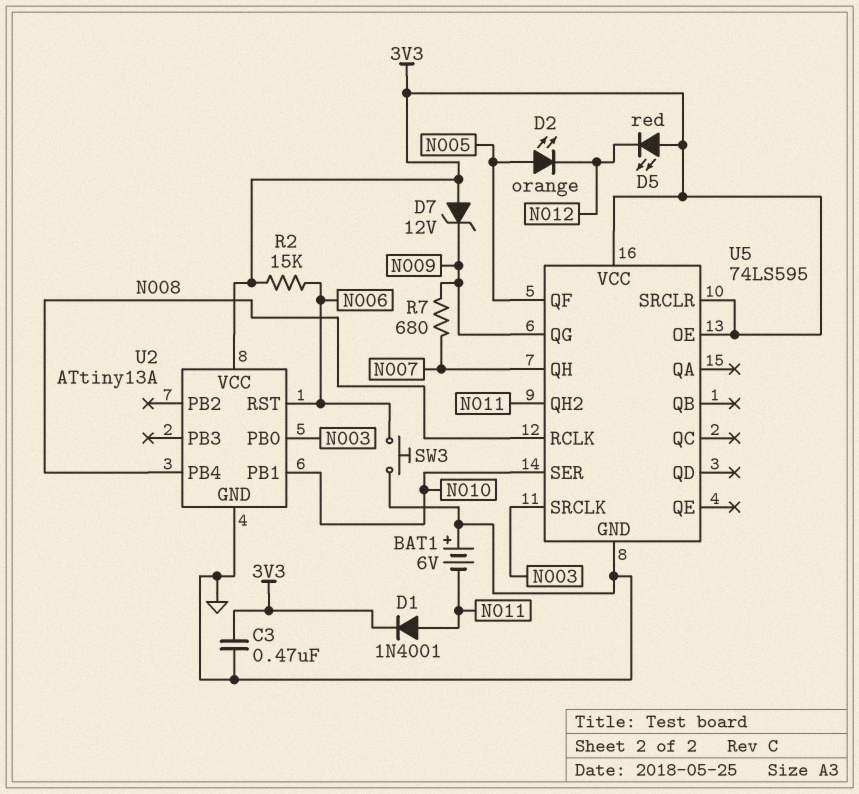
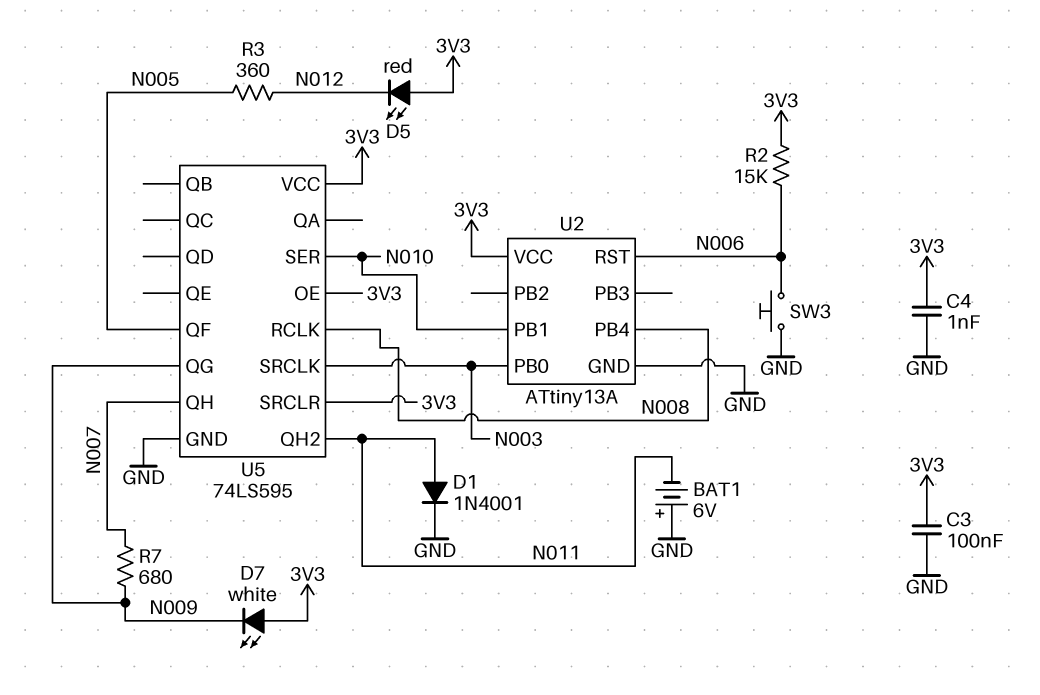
C3: 470nF (3V3, GND) -> 100nF (3V3, GND)
C4: none -> 1nF (3V3, GND)
D1: diode 1N4001 (A N011, K 3V3) -> diode 1N4001 (A N011, K GND)
D2: LED orange (A N005, K N012) -> none
D7: zener 12V (A 3V3, K N009) -> LED white (A 3V3, K N009)
R3: none -> 360 (N005, N012)

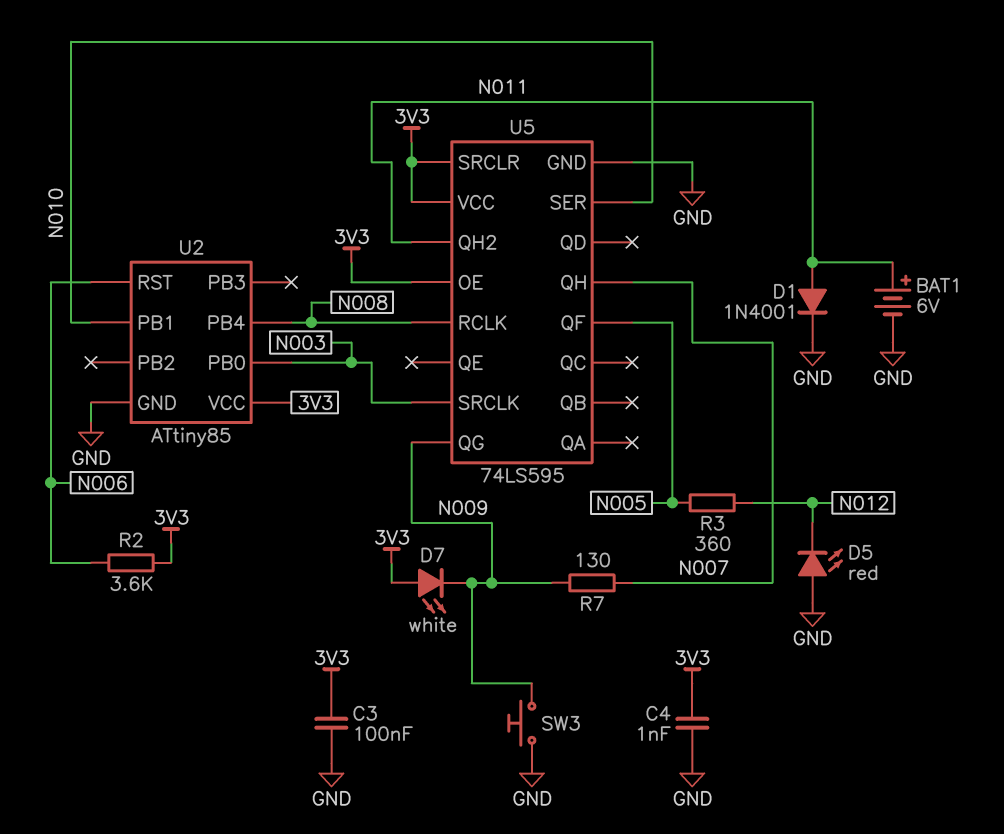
BAT1: 6V (plus GND, minus N011) -> 6V (plus N011, minus GND)
D5: LED red (A 3V3, K N012) -> LED red (A GND, K N012)
R2: 15k (3V3, N006) -> 3.6k (3V3, N006)
R7: 680 (N007, N009) -> 130 (N007, N009)
SW3: button (GND, N006) -> button (GND, N009)
U2: ATtiny13A -> ATtiny85

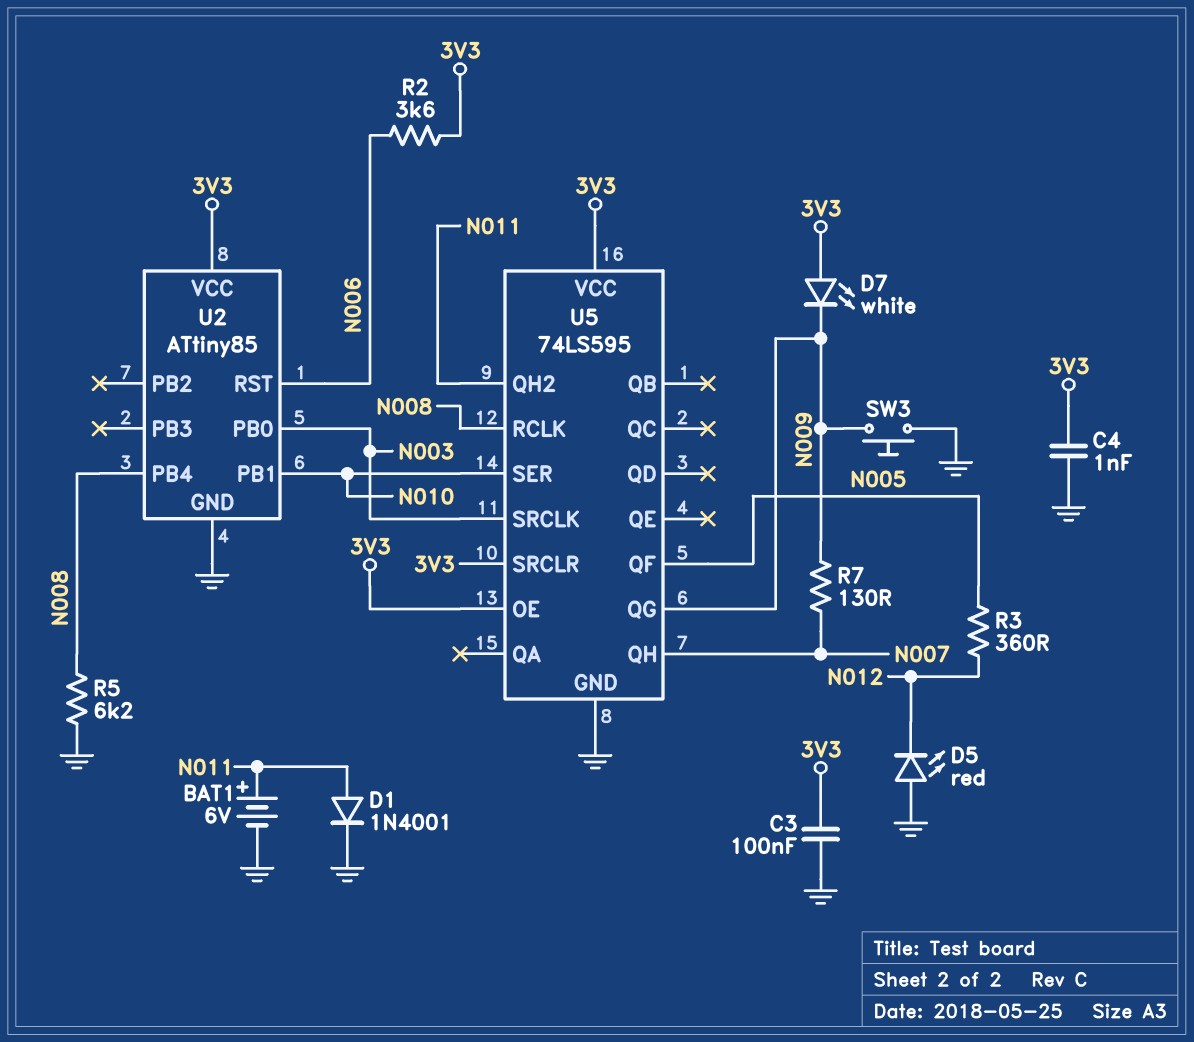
R5: none -> 6.2k (GND, N008)

